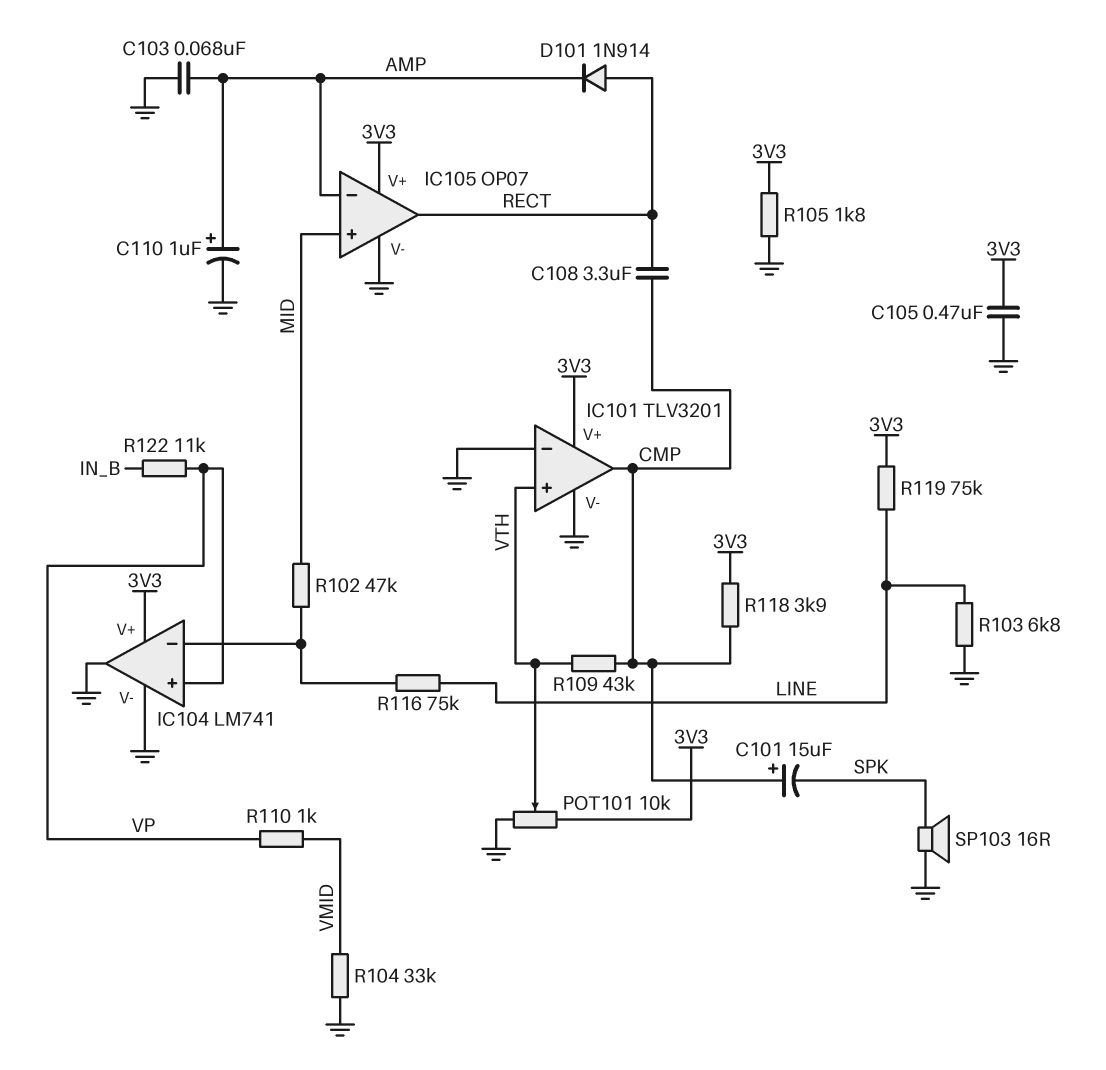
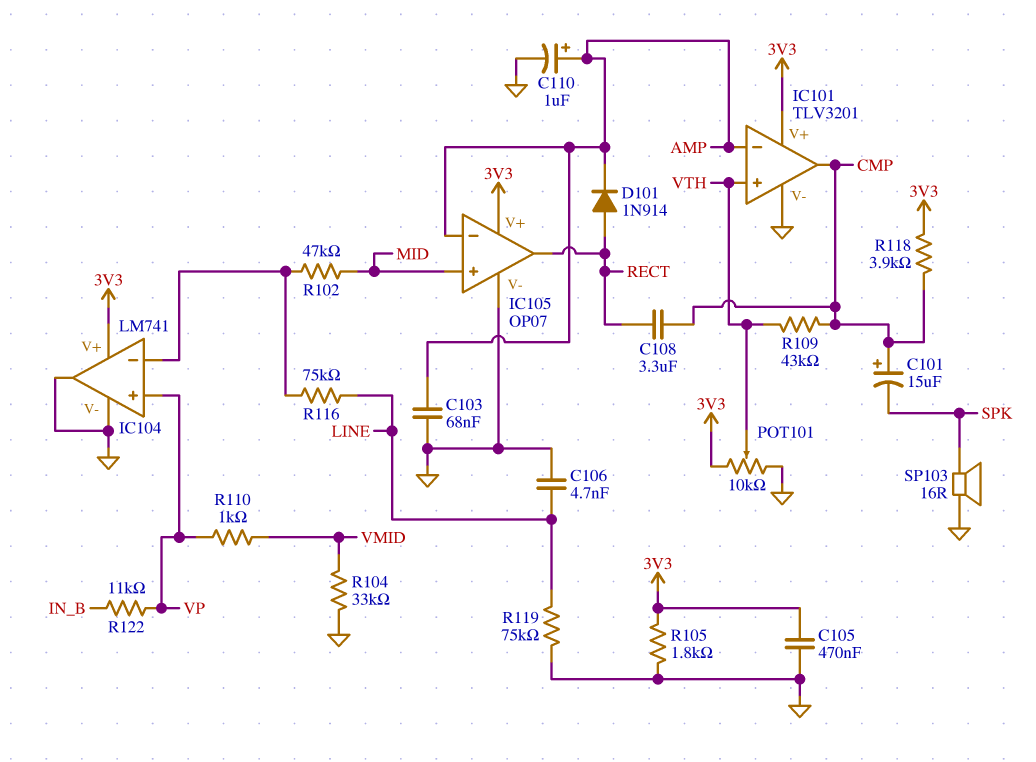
C106: none -> 4.7nF (GND, LINE)
IC101 pin in-: GND -> AMP
R103: 6.8k (GND, LINE) -> none
R119: 75k (3V3, LINE) -> 75k (GND, LINE)

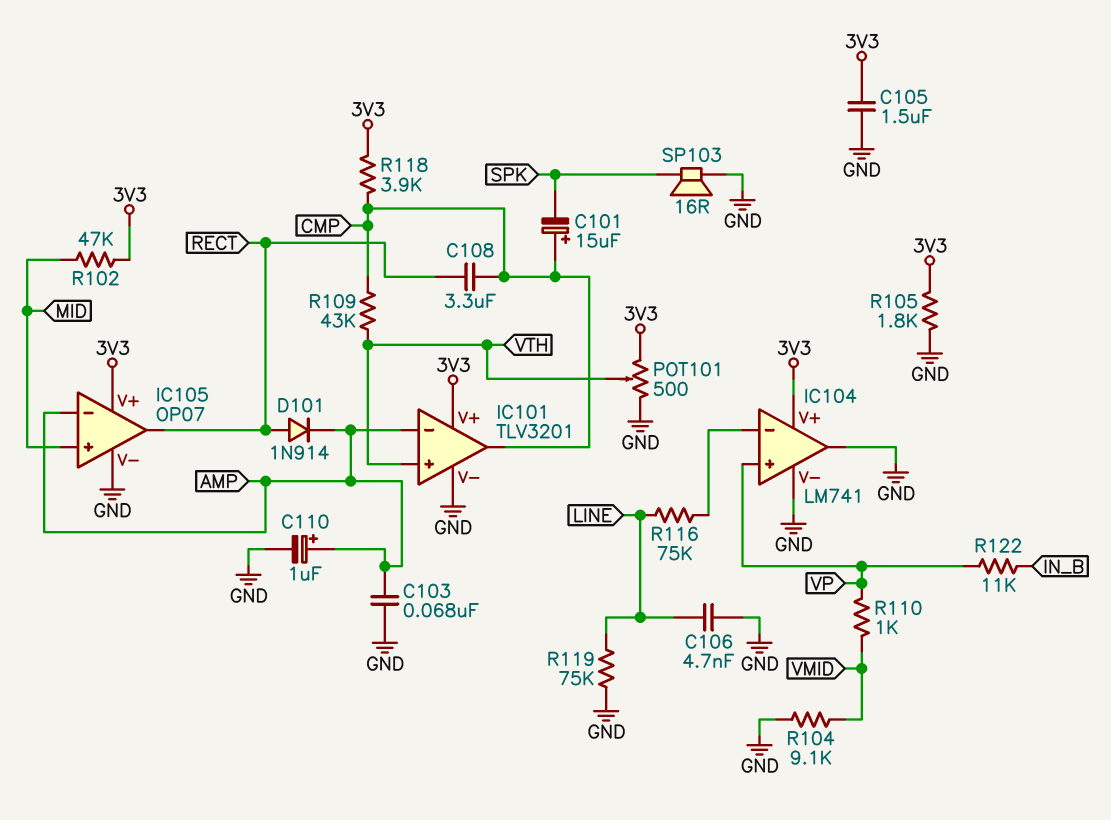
C105: 470nF (3V3, GND) -> 1.5uF (3V3, GND)
POT101: 10k (3V3, GND, wiper VTH) -> 500 (3V3, GND, wiper VTH)
R102: 47k (IC104/in-, MID) -> 47k (3V3, MID)
R104: 33k (GND, VMID) -> 9.1k (GND, VMID)

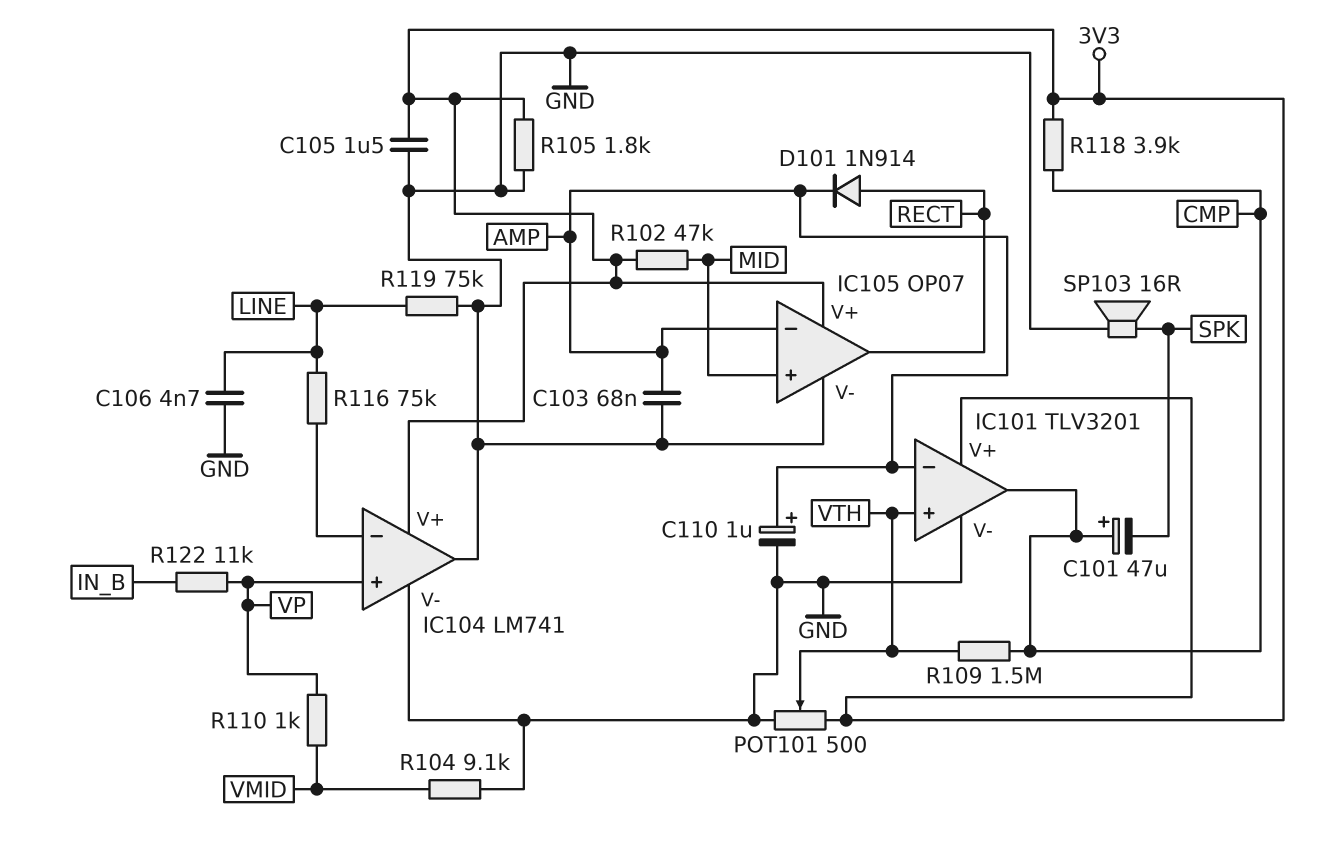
C101: 15uF (plus CMP, minus SPK) -> 47uF (plus CMP, minus SPK)
C108: 3.3uF (CMP, RECT) -> none
R109: 43k (CMP, VTH) -> 1.5M (CMP, VTH)

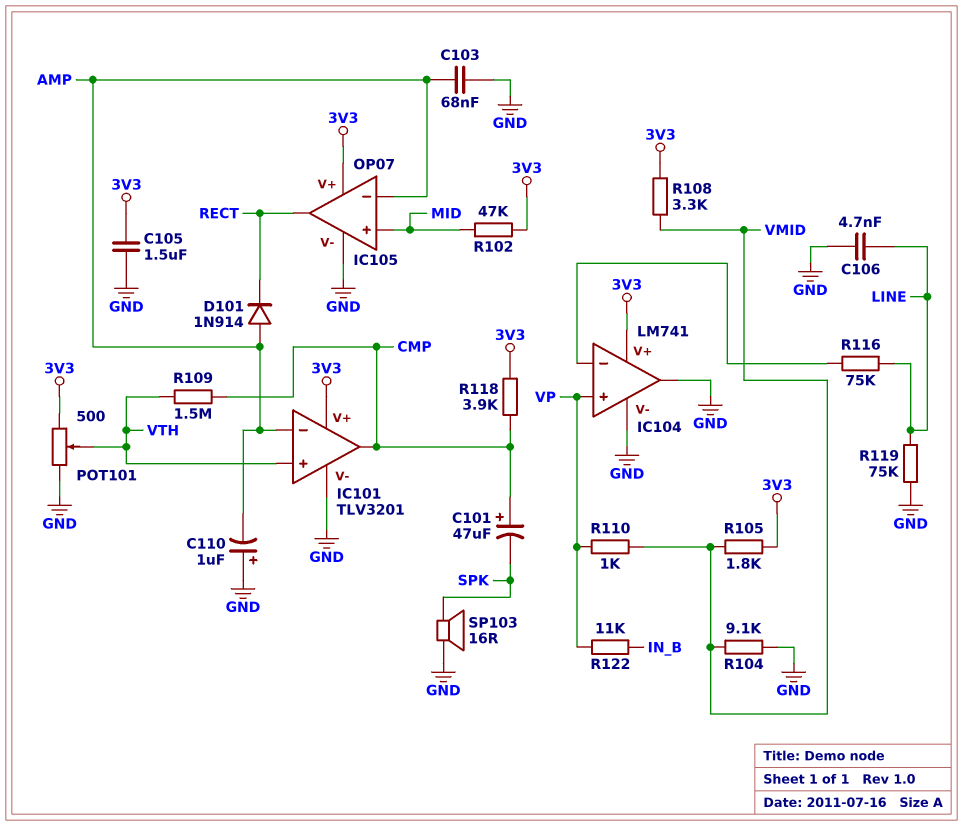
C110: 1uF (plus AMP, minus GND) -> 1uF (plus GND, minus AMP)
D101: diode 1N914 (A RECT, K AMP) -> diode 1N914 (A AMP, K RECT)
R105: 1.8k (3V3, GND) -> 1.8k (3V3, VMID)
R108: none -> 3.3k (3V3, VMID)

